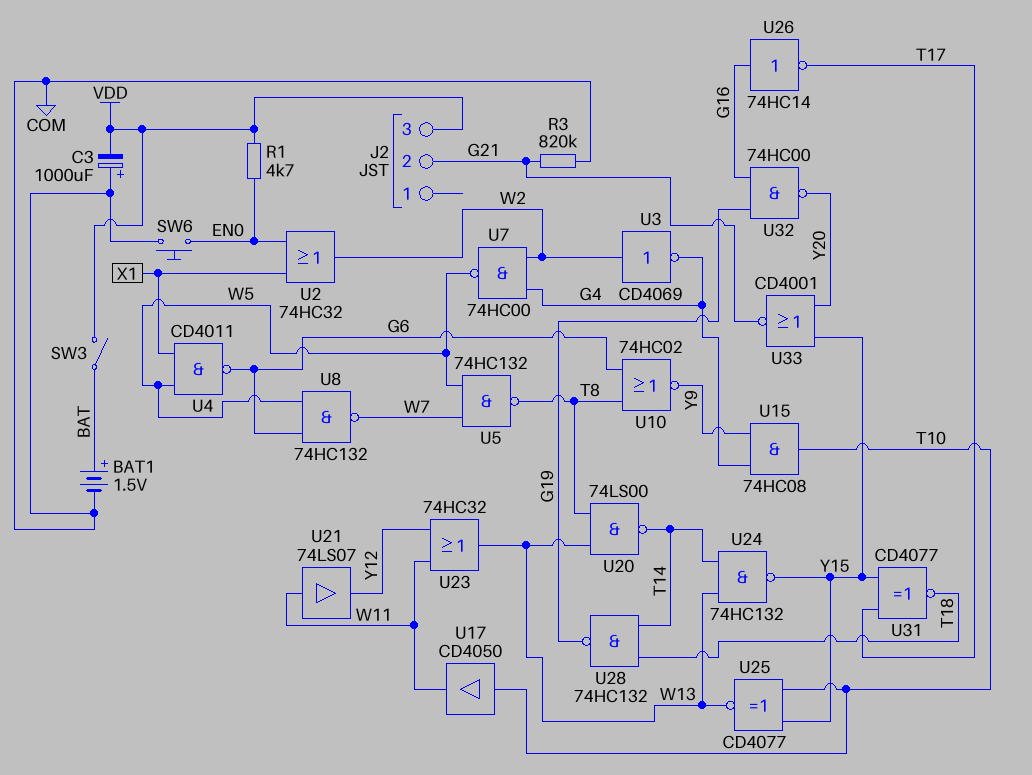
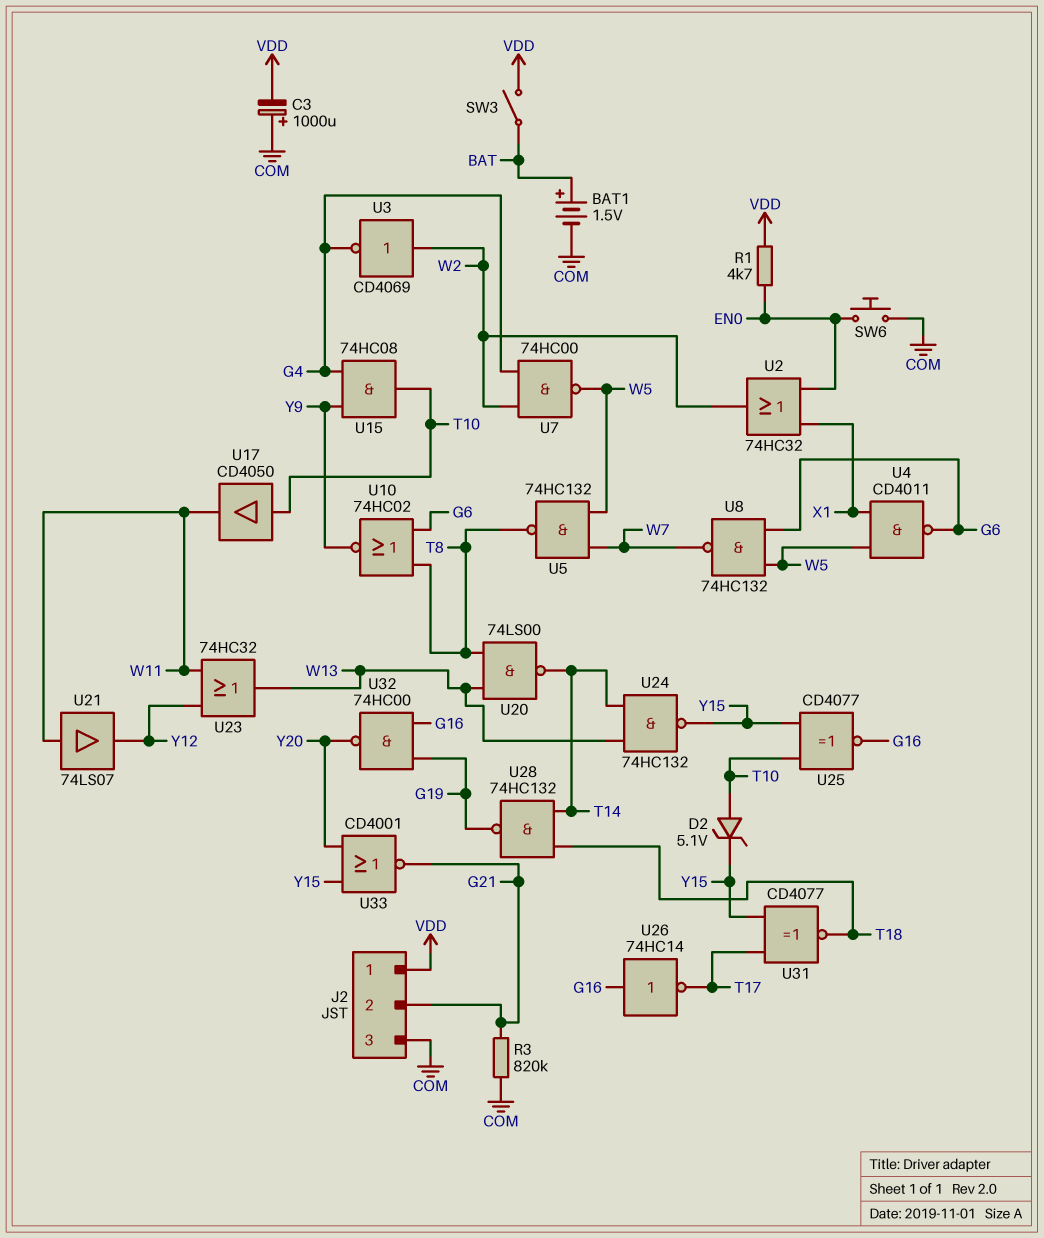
D2: none -> zener 5.1V (A T10, K Y15)
J2 pin 1: none -> VDD
J2 pin 3: VDD -> COM
U25: XNOR CD4077 (in T10, in Y15, out W13) -> XNOR CD4077 (in T10, in Y15, out G16)

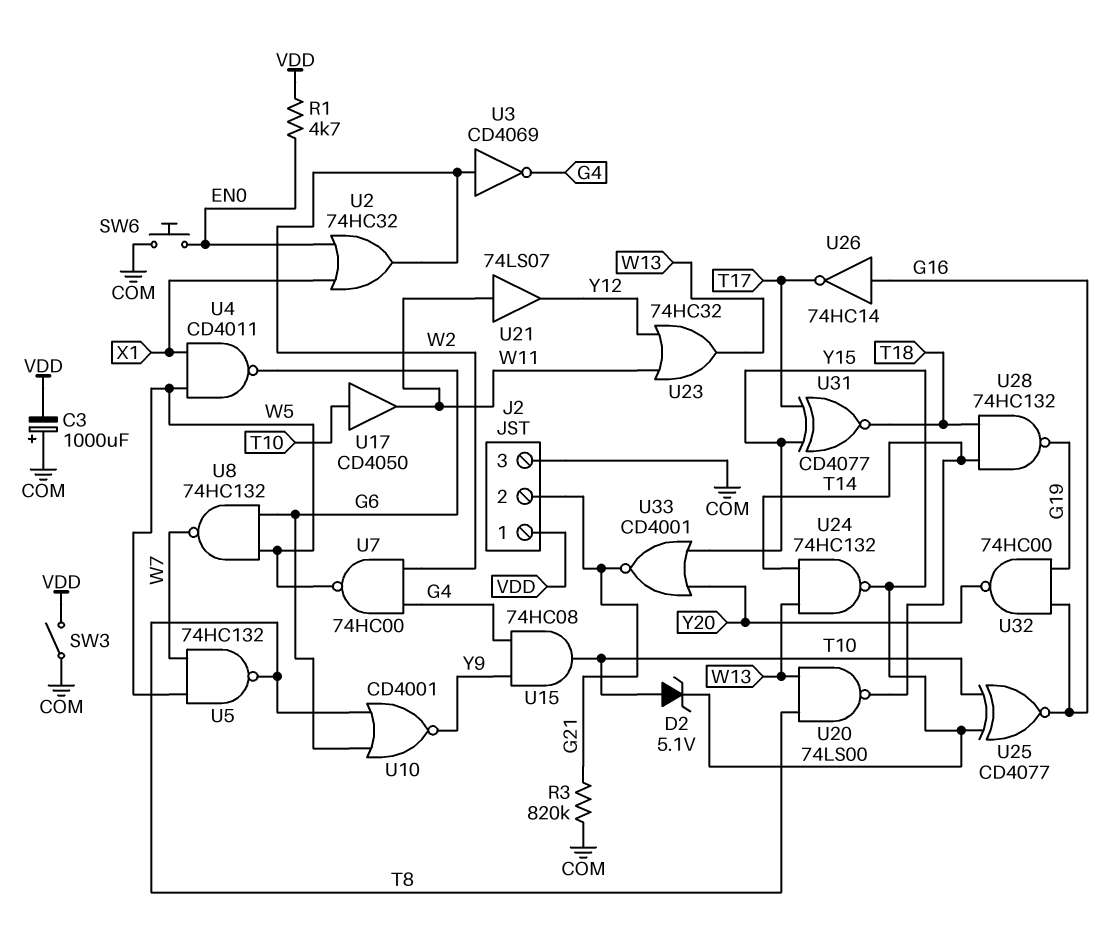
BAT1: 1.5V (plus BAT, minus COM) -> none
SW3: switch (BAT, VDD) -> switch (COM, VDD)
U10: NOR 74HC02 (in G6, in T8, out Y9) -> NOR CD4001 (in G6, in T8, out Y9)

